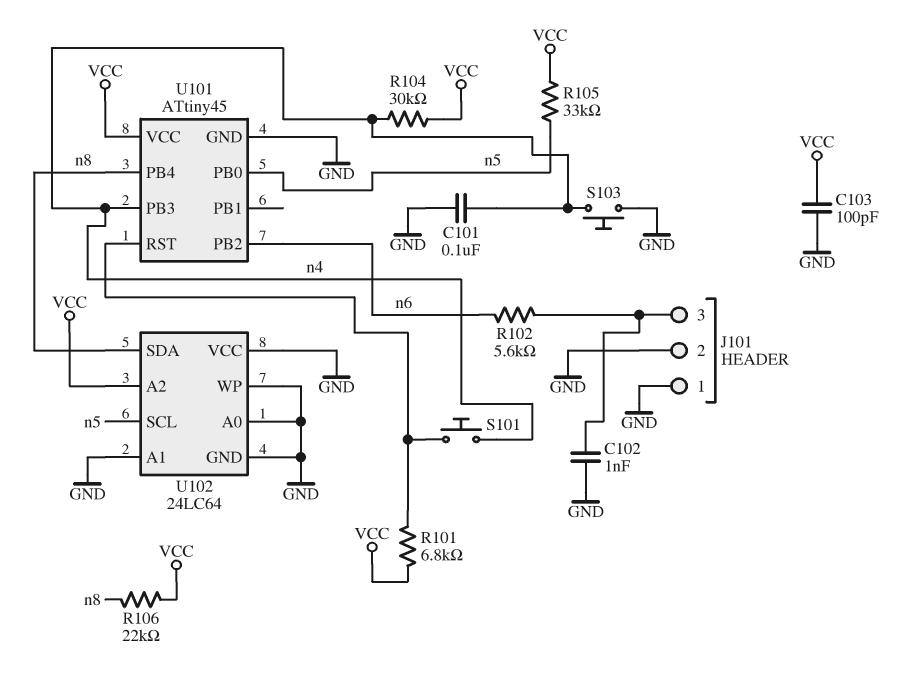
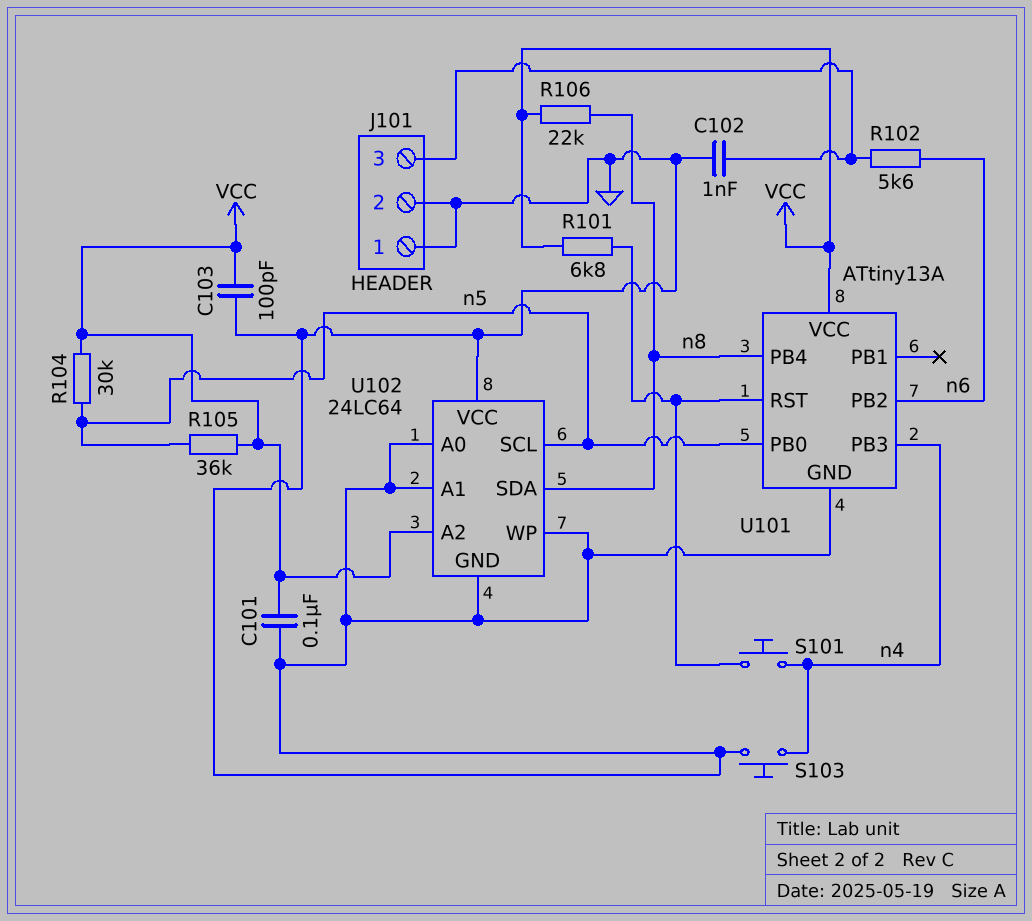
C101: 100nF (GND, n4) -> 100nF (GND, VCC)
R104: 30k (VCC, n4) -> 30k (VCC, n5)
R105: 33k (VCC, n5) -> 36k (VCC, n5)
U101: ATtiny45 -> ATtiny13A

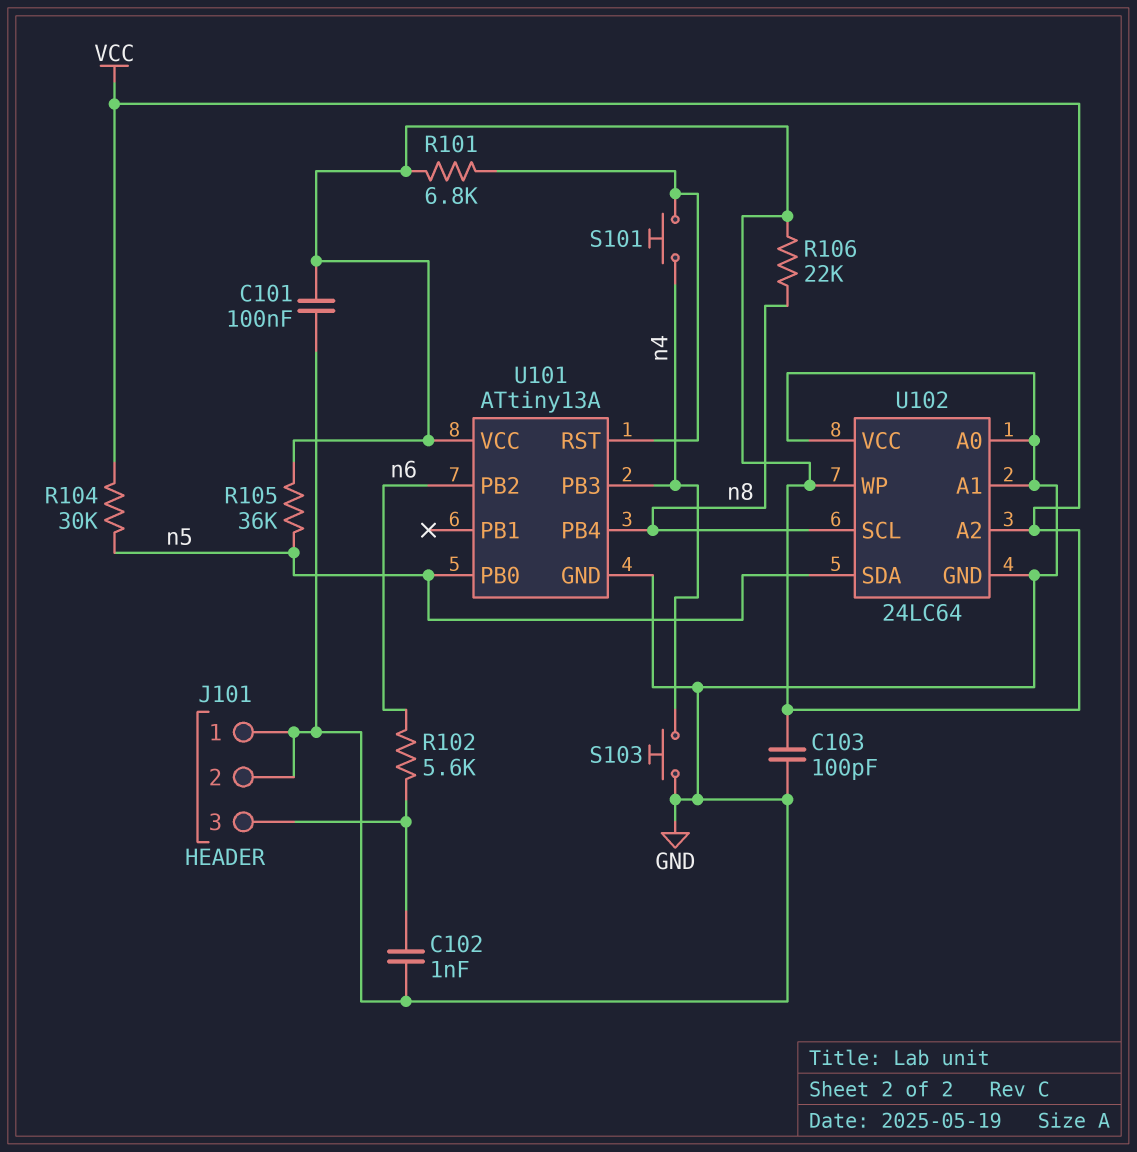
U102 pin SCL: n5 -> n8
U102 pin SDA: n8 -> n5
U102 pin WP: GND -> VCC

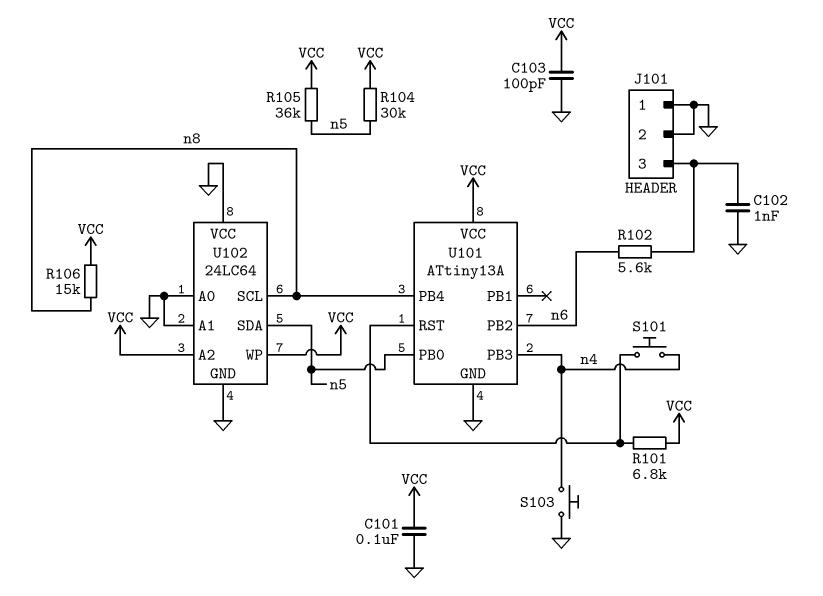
R106: 22k (VCC, n8) -> 15k (VCC, n8)

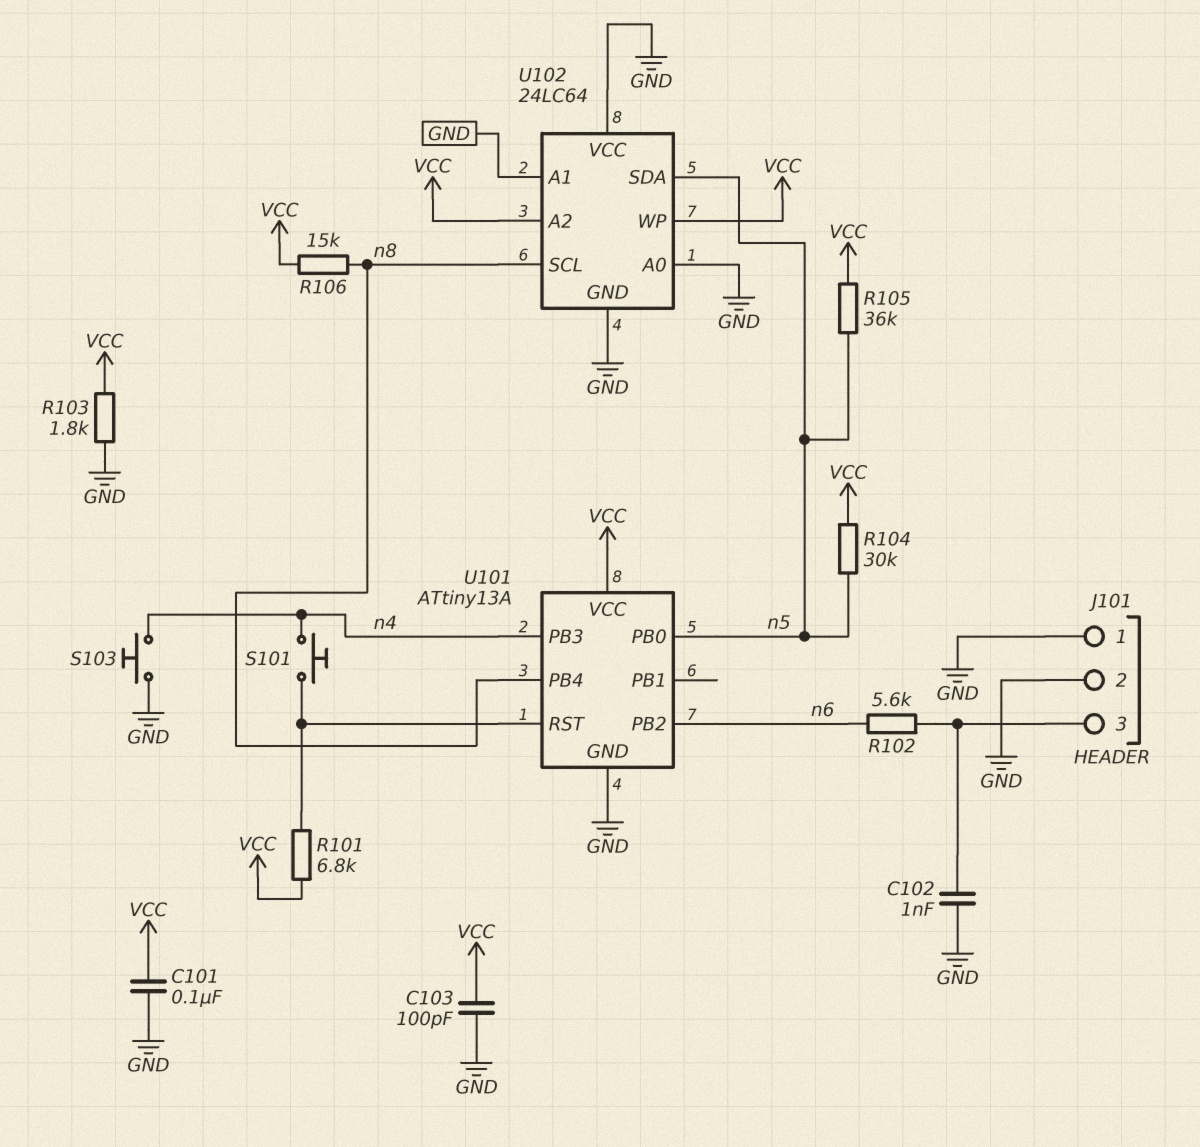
R103: none -> 1.8k (GND, VCC)

